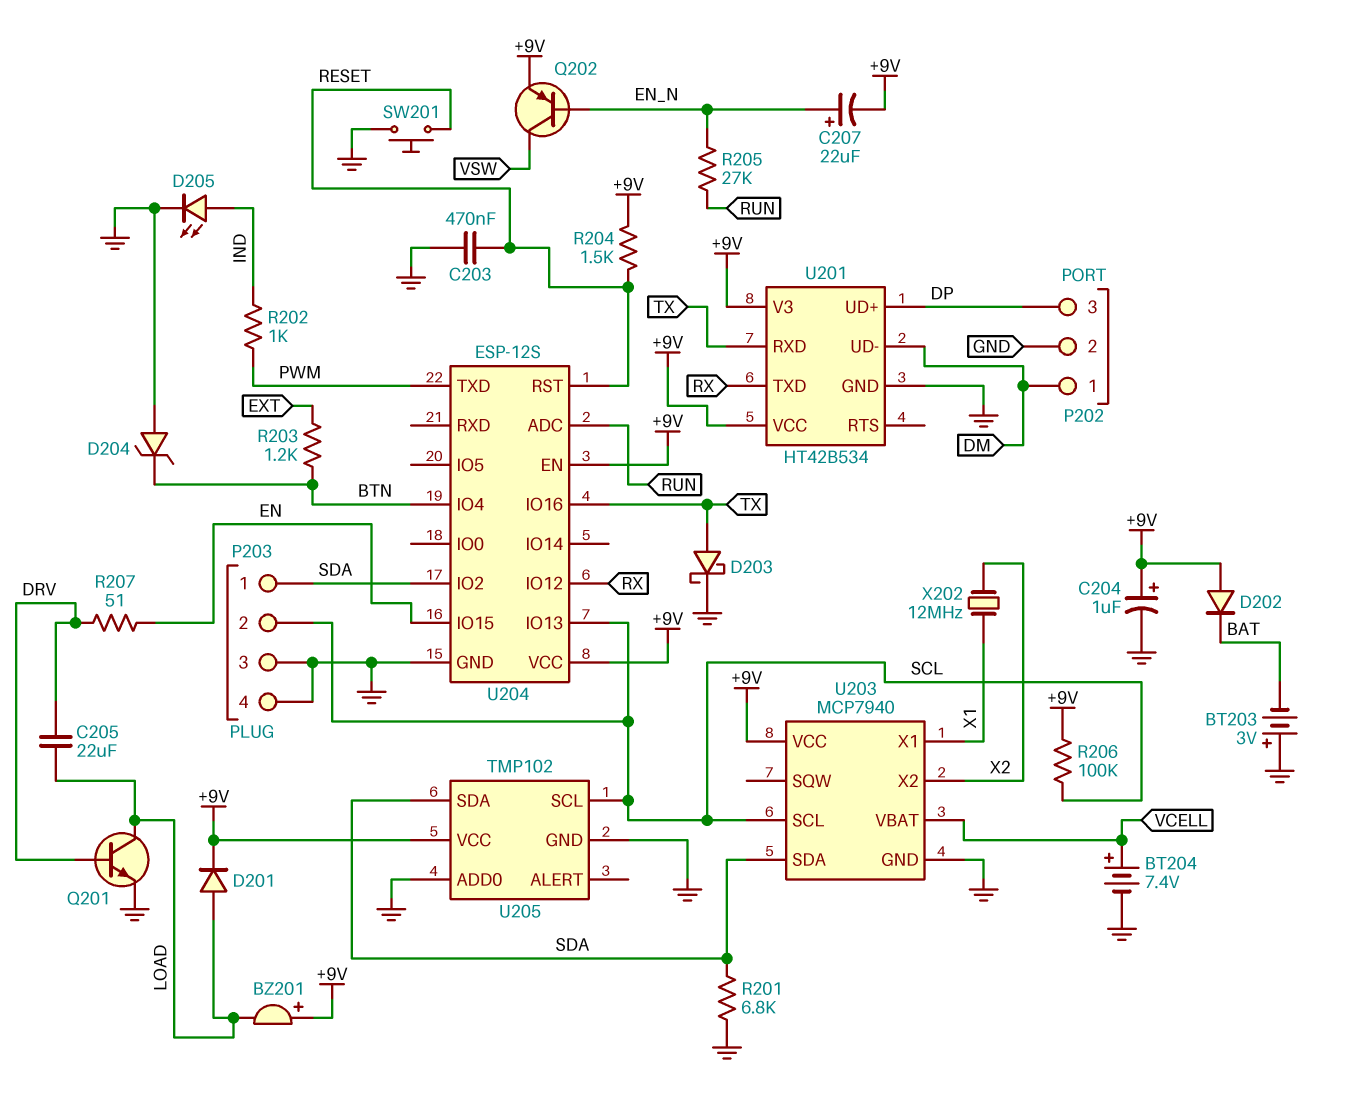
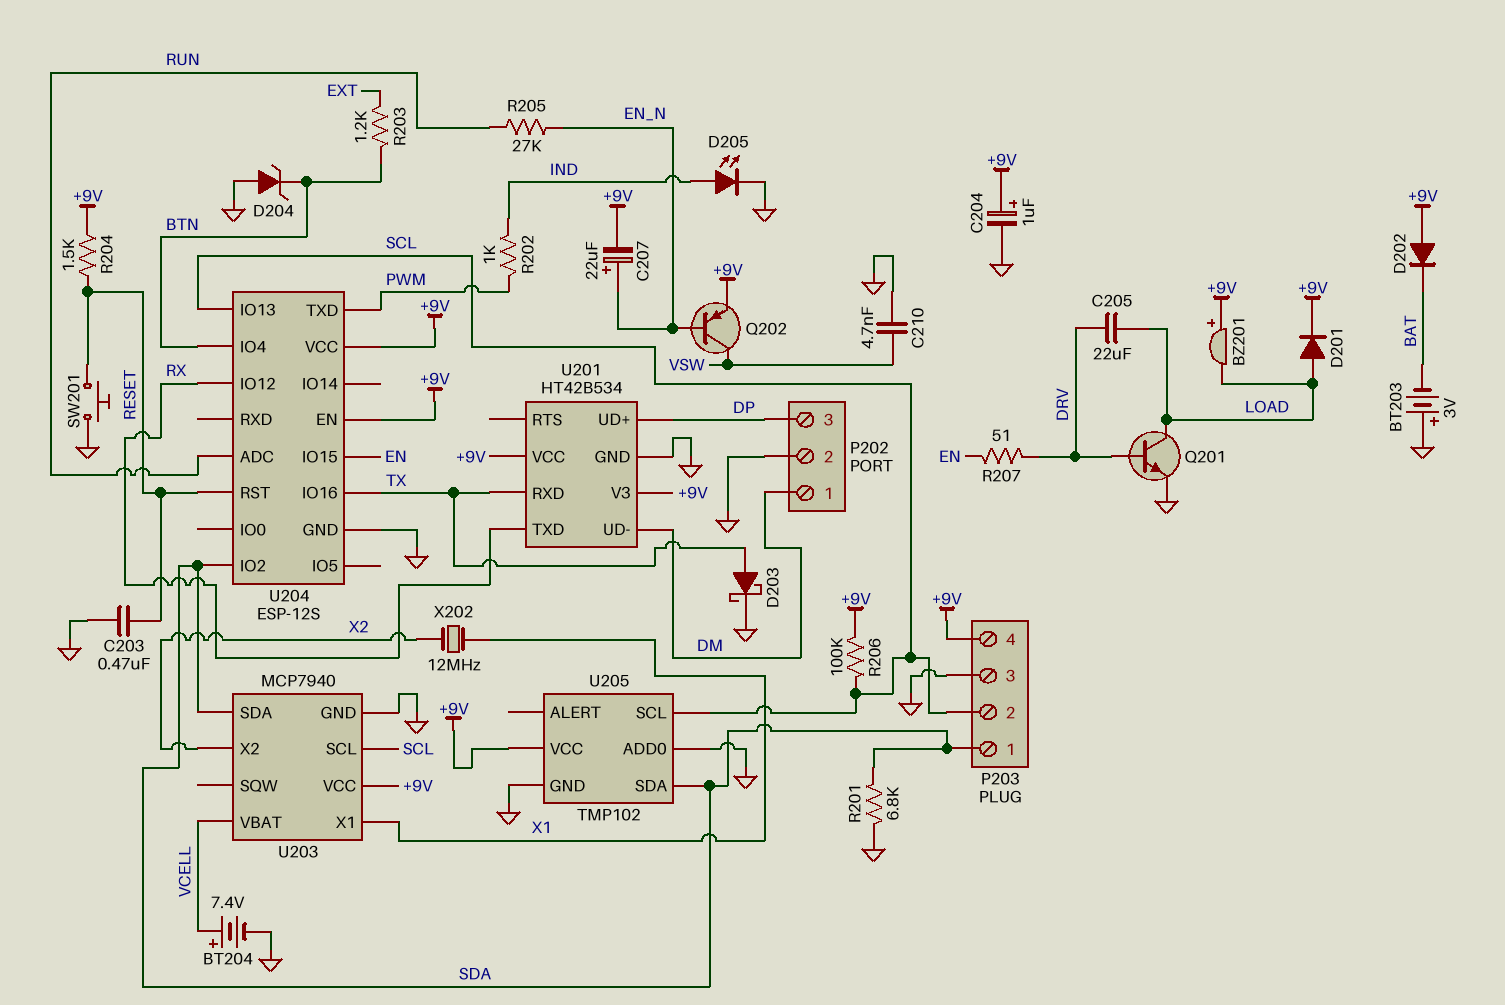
C210: none -> 4.7nF (GND, VSW)
P203 pin 4: GND -> +9V

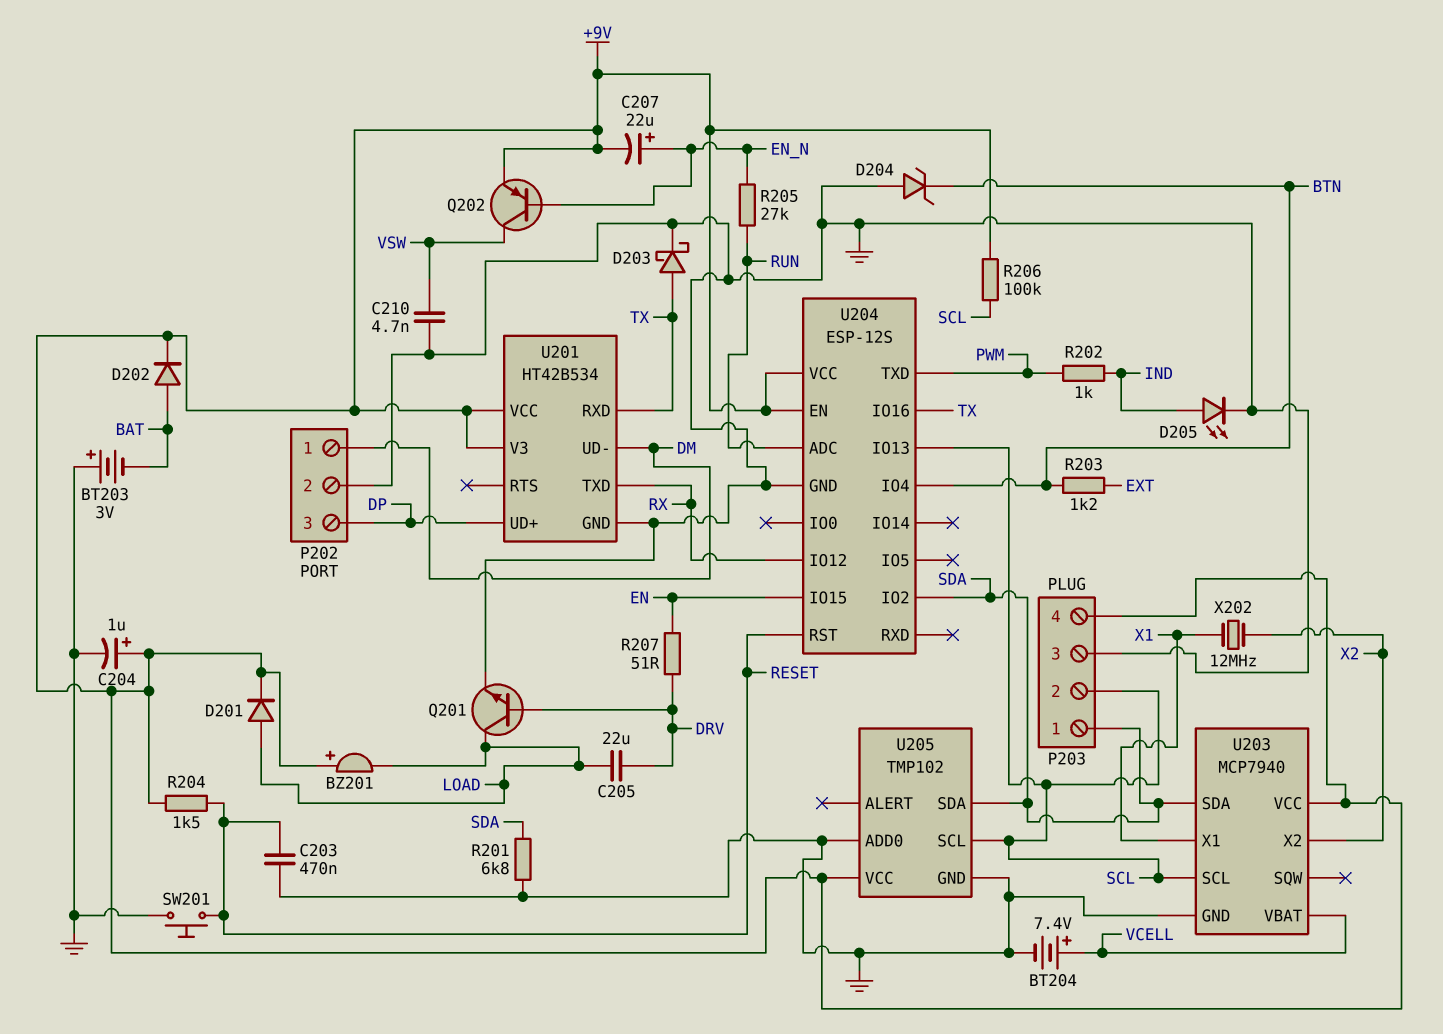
D202: diode (A +9V, K BAT) -> diode (A BAT, K +9V)

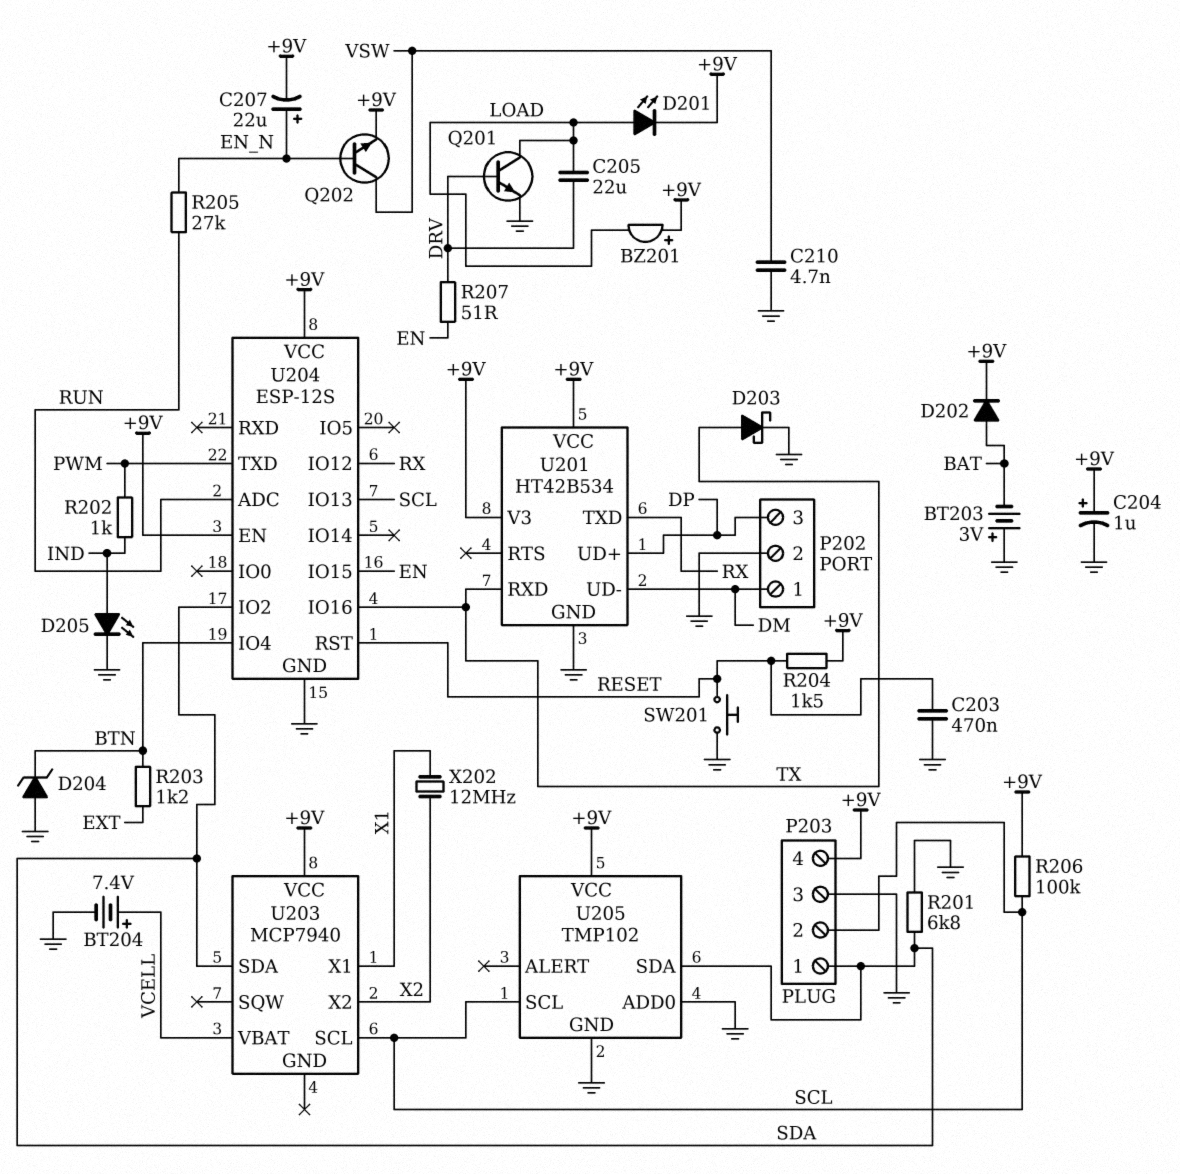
D201: diode (A LOAD, K +9V) -> LED (A LOAD, K +9V)
Q202: PNP (B EN_N, C VSW, E +9V) -> NPN (B EN_N, C VSW, E +9V)
U203 pin GND: GND -> none

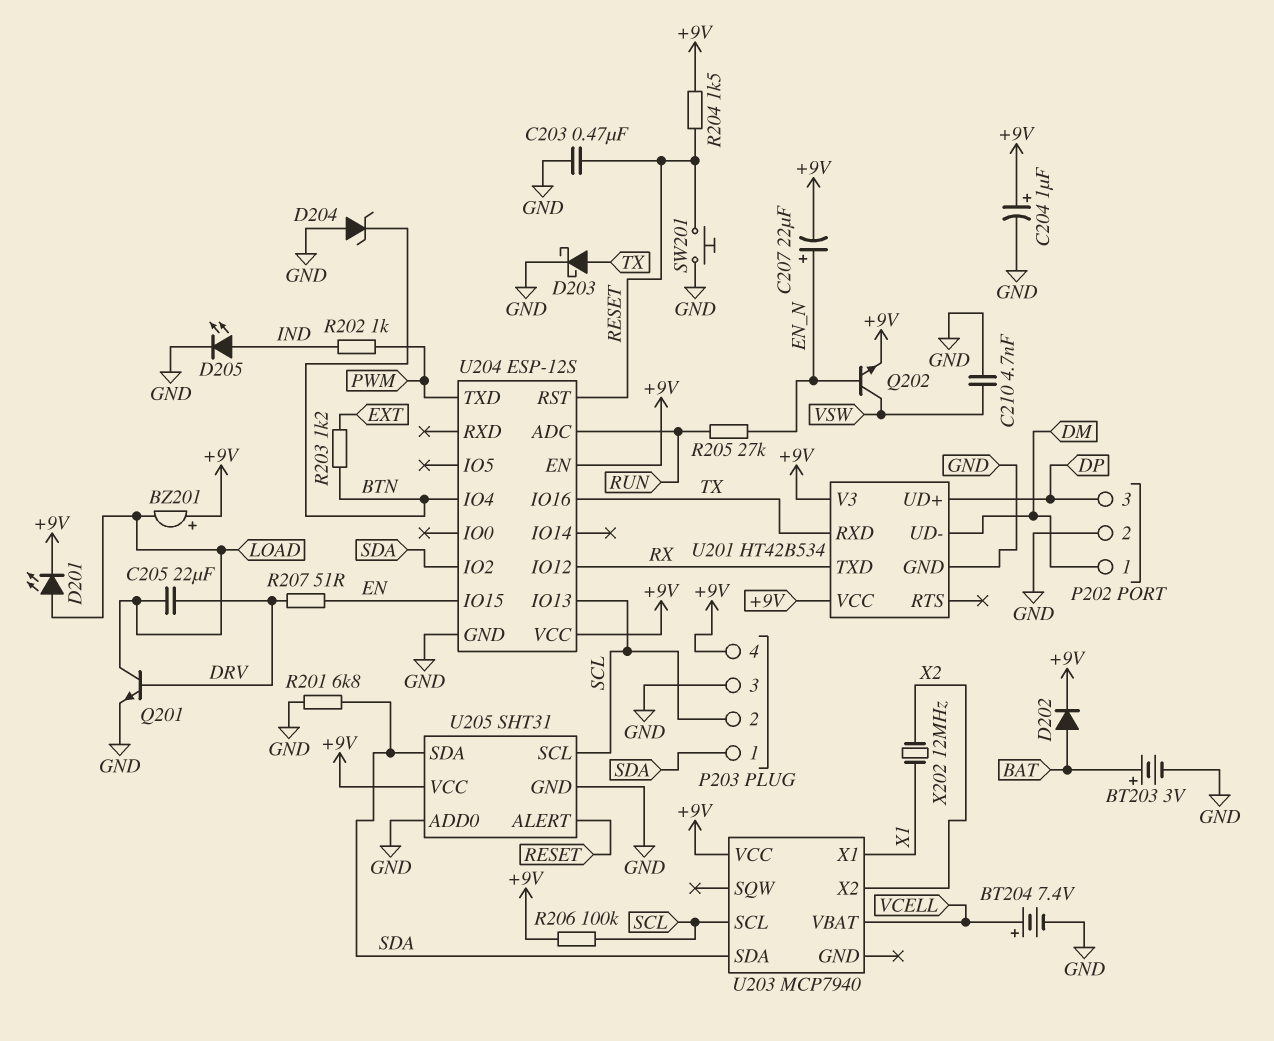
BT203: 3V (plus GND, minus BAT) -> 3V (plus BAT, minus GND)
U205: TMP102 -> SHT31
U205 pin ALERT: none -> RESET

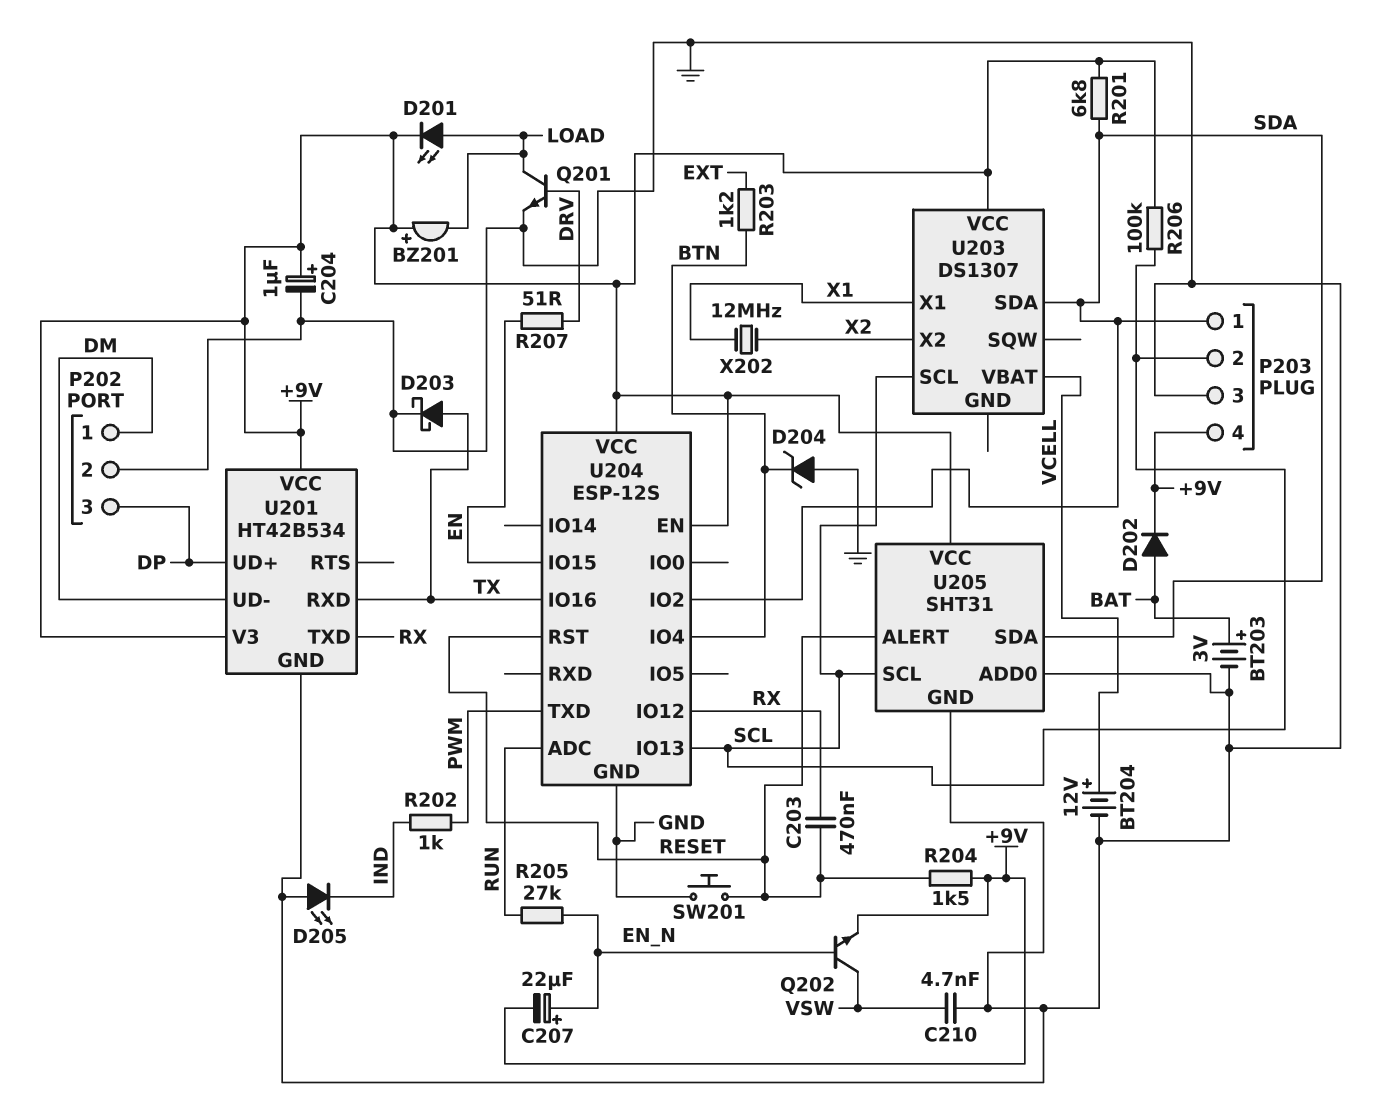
BT204: 7.4V (plus VCELL, minus GND) -> 12V (plus VCELL, minus GND)
C203: 470nF (GND, RESET) -> 470nF (RESET, RX)
C205: 22uF (DRV, LOAD) -> none
D205: LED (A IND, K GND) -> LED (A GND, K IND)
R201: 6.8k (GND, SDA) -> 6.8k (+9V, SDA)
U203: MCP7940 -> DS1307

